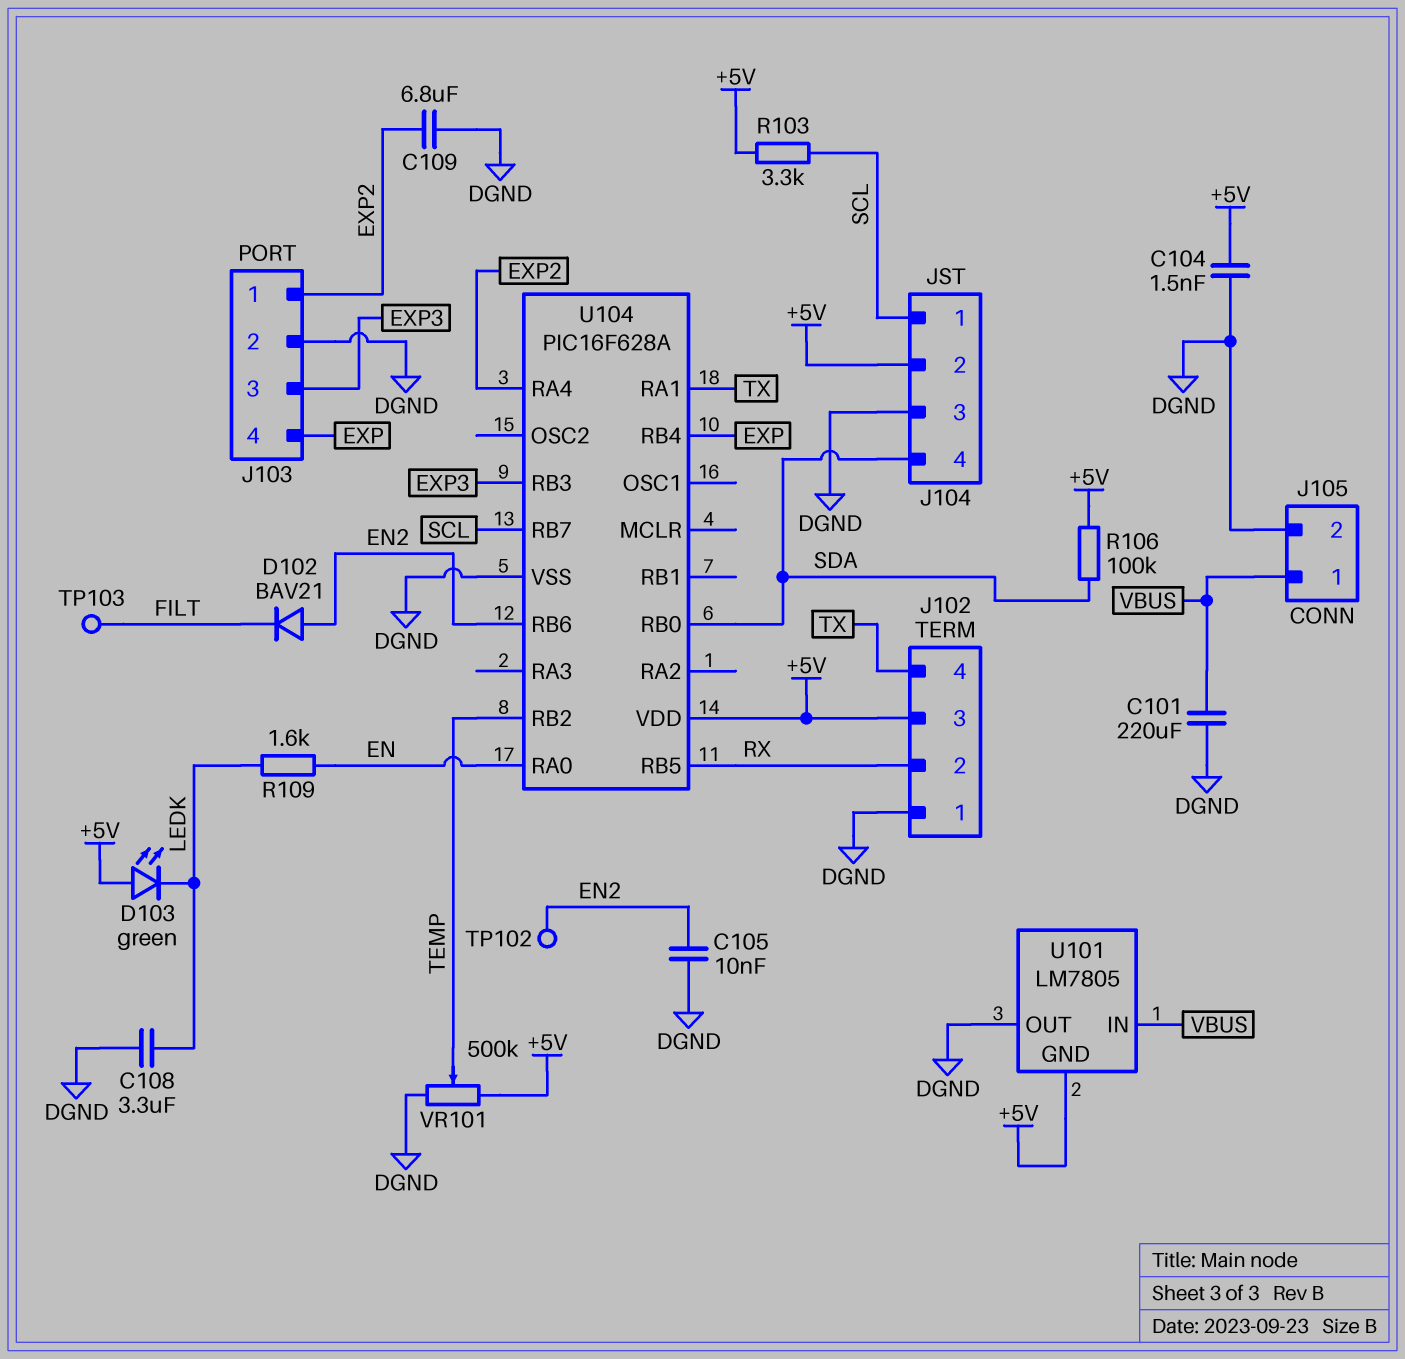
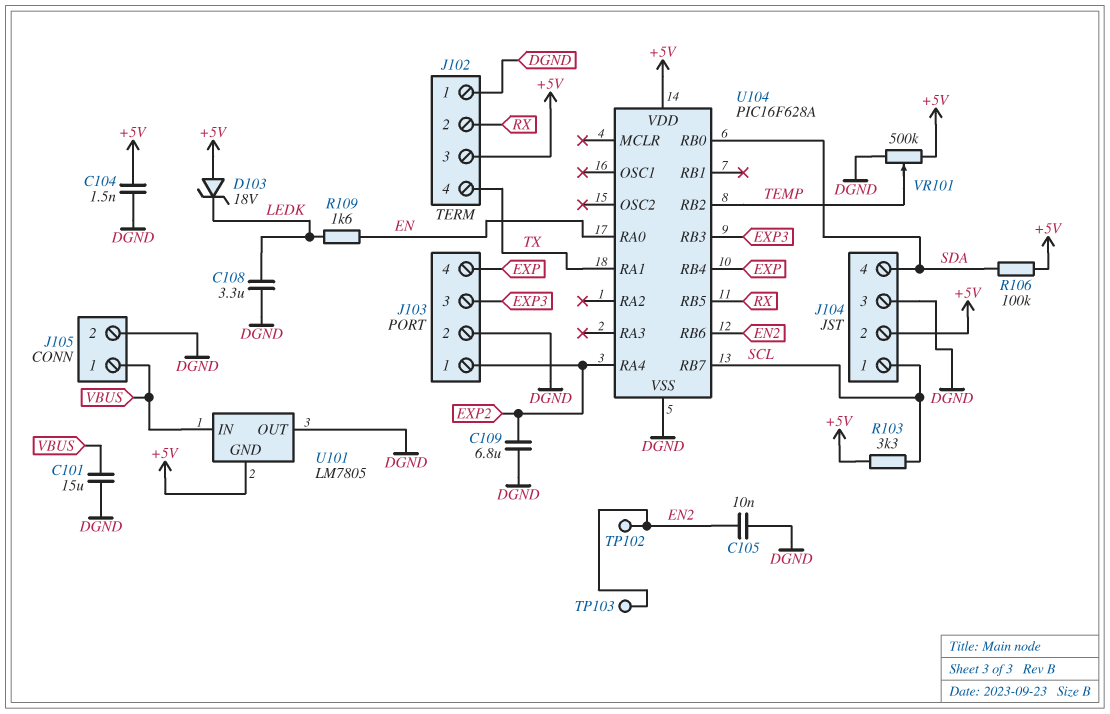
C101: 220uF (DGND, VBUS) -> 15uF (DGND, VBUS)
D102: diode BAV21 (A EN2, K FILT) -> none
D103: LED green (A +5V, K LEDK) -> zener 18V (A +5V, K LEDK)
TP103: test point (FILT) -> test point (EN2)

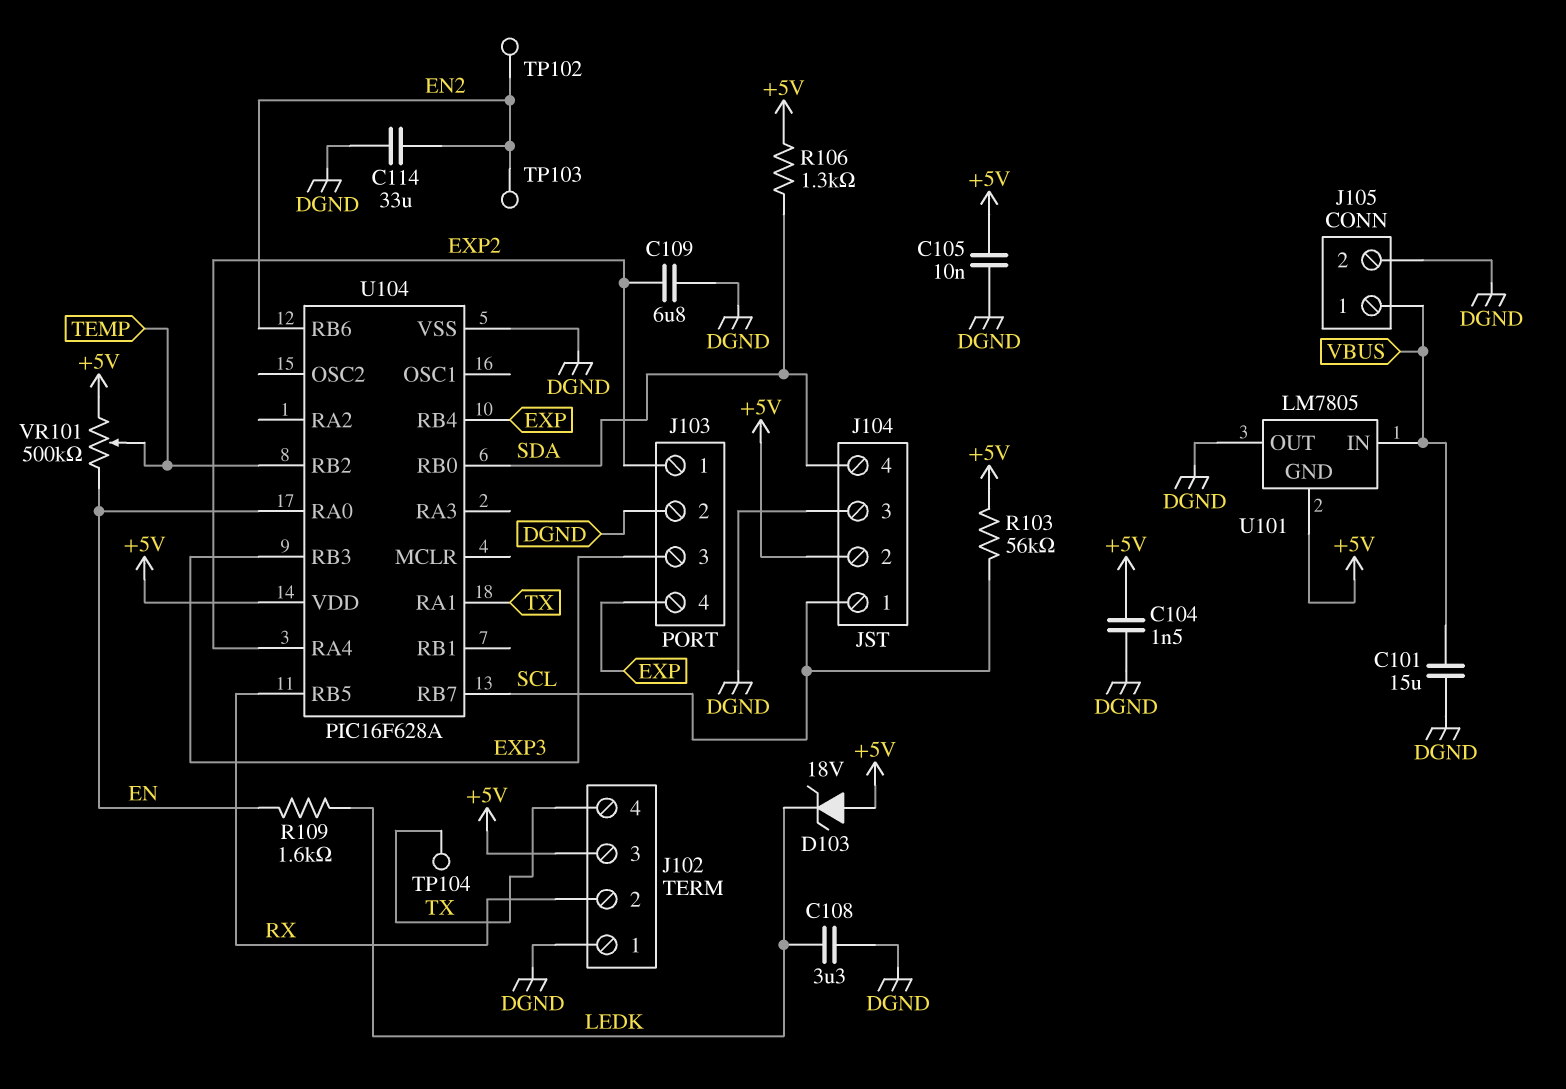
C105: 10nF (DGND, EN2) -> 10nF (+5V, DGND)
C114: none -> 33uF (DGND, EN2)
R103: 3.3k (+5V, SCL) -> 56k (+5V, SCL)
R106: 100k (+5V, SDA) -> 1.3k (+5V, SDA)
TP104: none -> test point (TX)
VR101: 500k (+5V, DGND, wiper TEMP) -> 500k (+5V, EN, wiper TEMP)

